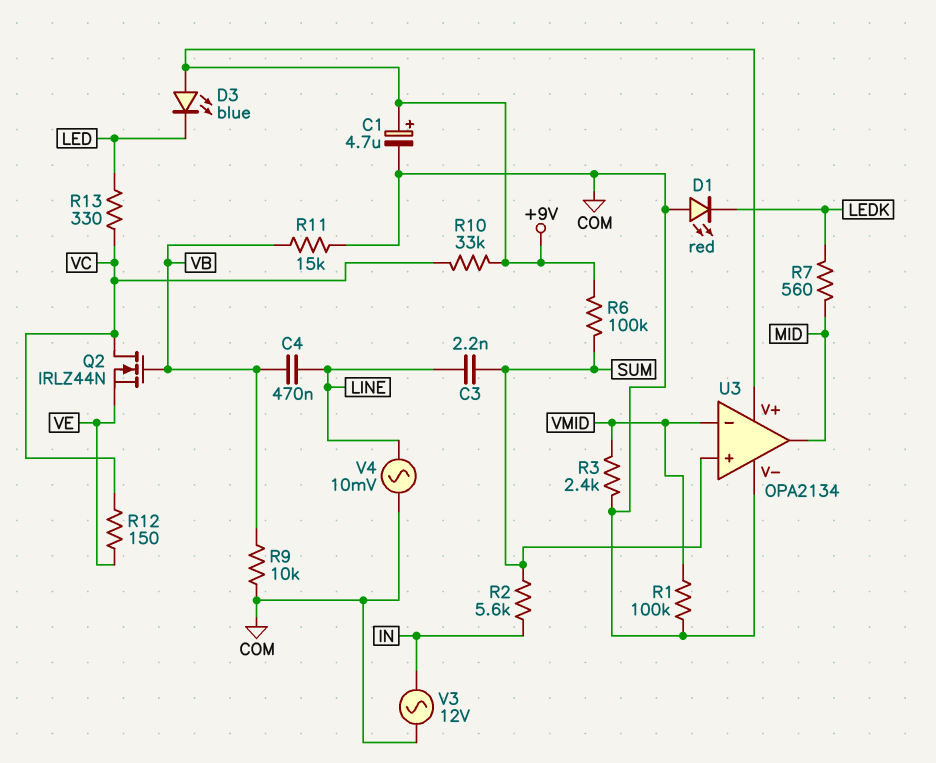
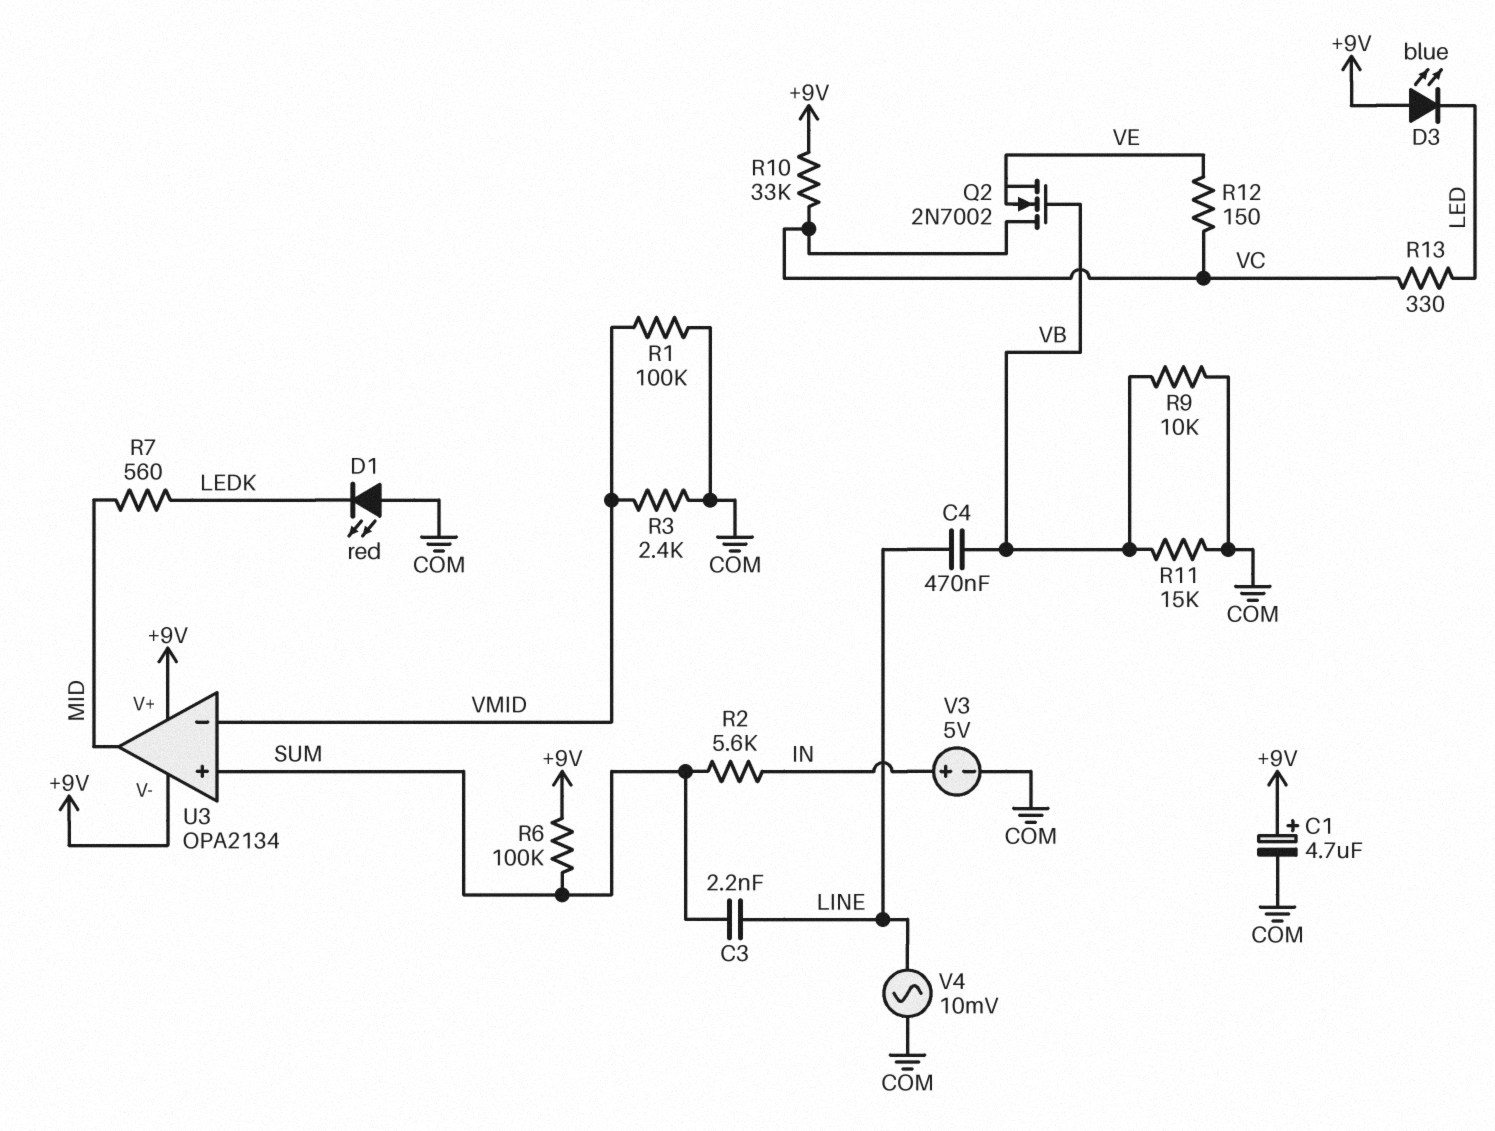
Q2: NMOS IRLZ44N (G VB, D VC, S VE) -> NMOS 2N7002 (G VB, D VC, S VE)
U3 pin V-: COM -> +9V
V3: AC 12V (COM, IN) -> 5V (plus IN, minus COM)

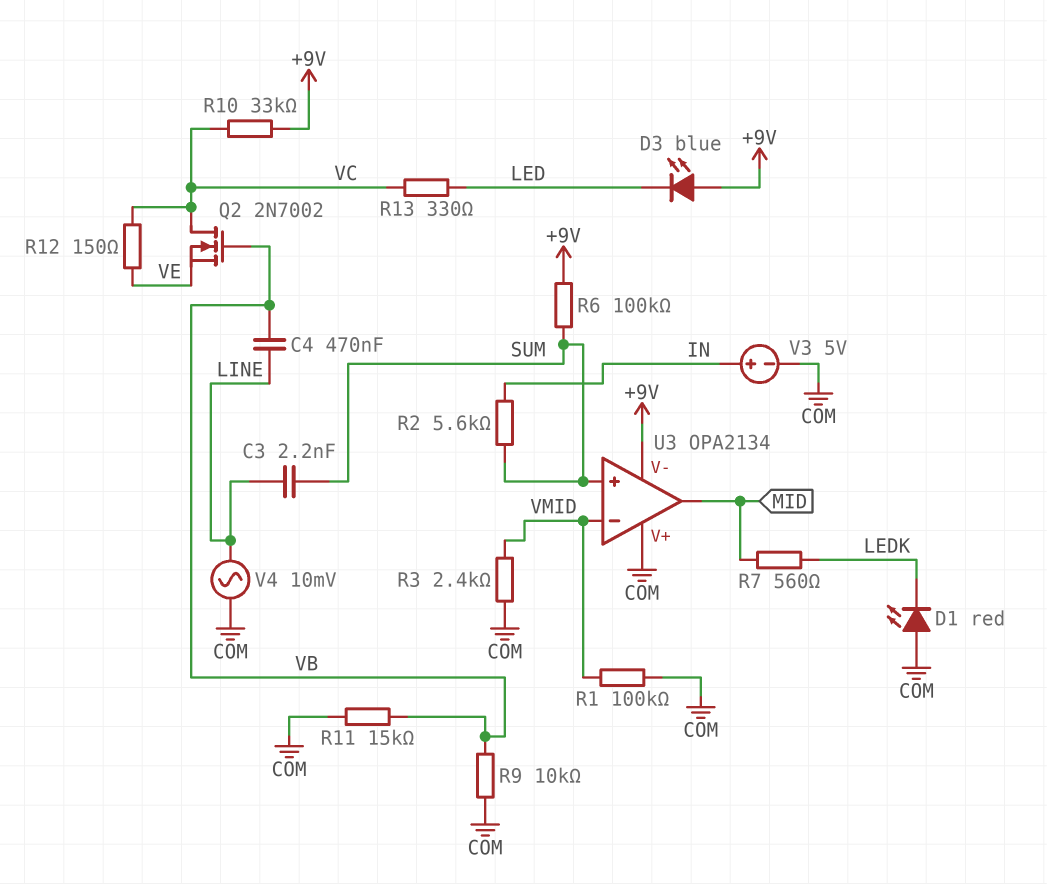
C1: 4.7uF (plus +9V, minus COM) -> none
U3 pin V+: +9V -> COM

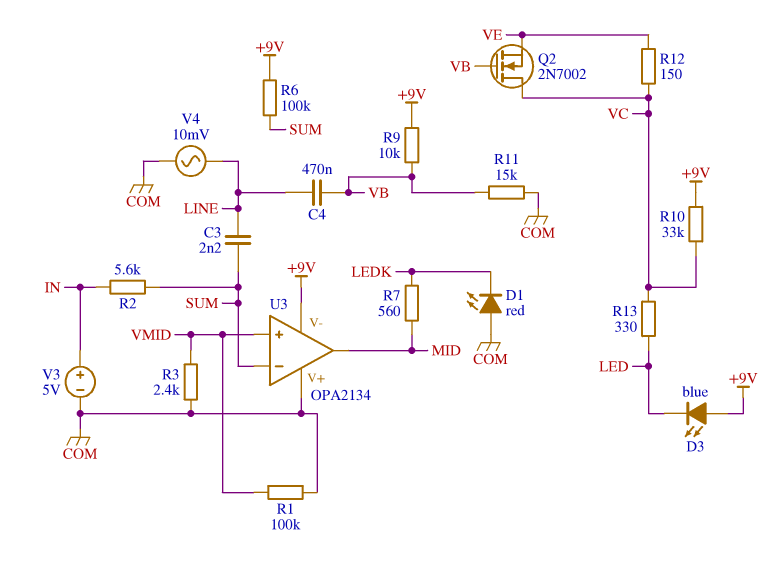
R9: 10k (COM, VB) -> 10k (+9V, VB)
U3 pin in+: SUM -> VMID
U3 pin in-: VMID -> SUM

